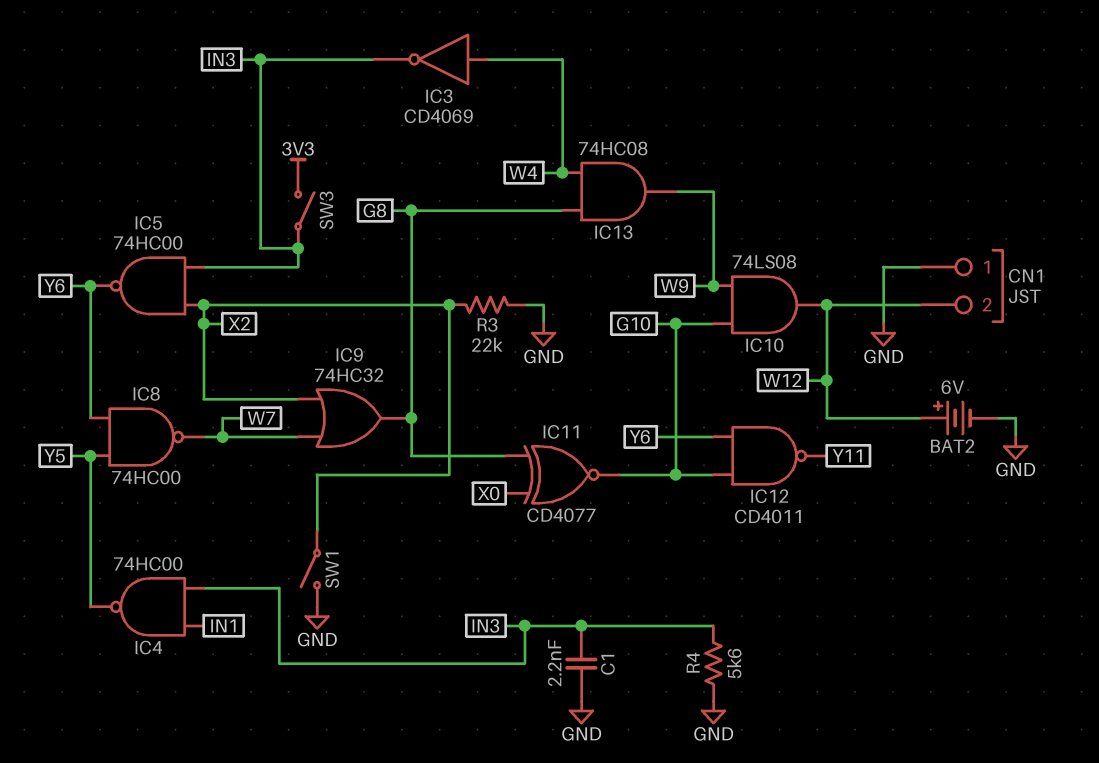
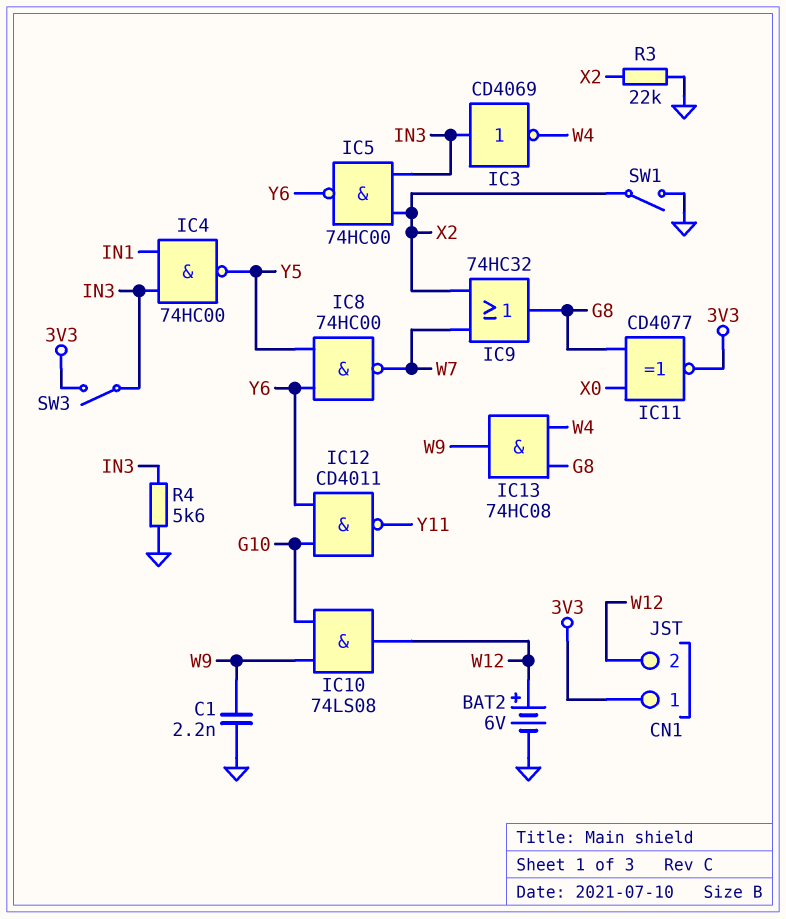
C1: 2.2nF (GND, IN3) -> 2.2nF (GND, W9)
CN1 pin 1: GND -> 3V3
IC3: NOT CD4069 (in W4, out IN3) -> NOT CD4069 (in IN3, out W4)
IC11: XNOR CD4077 (in G8, in X0, out G10) -> XNOR CD4077 (in G8, in X0, out 3V3)

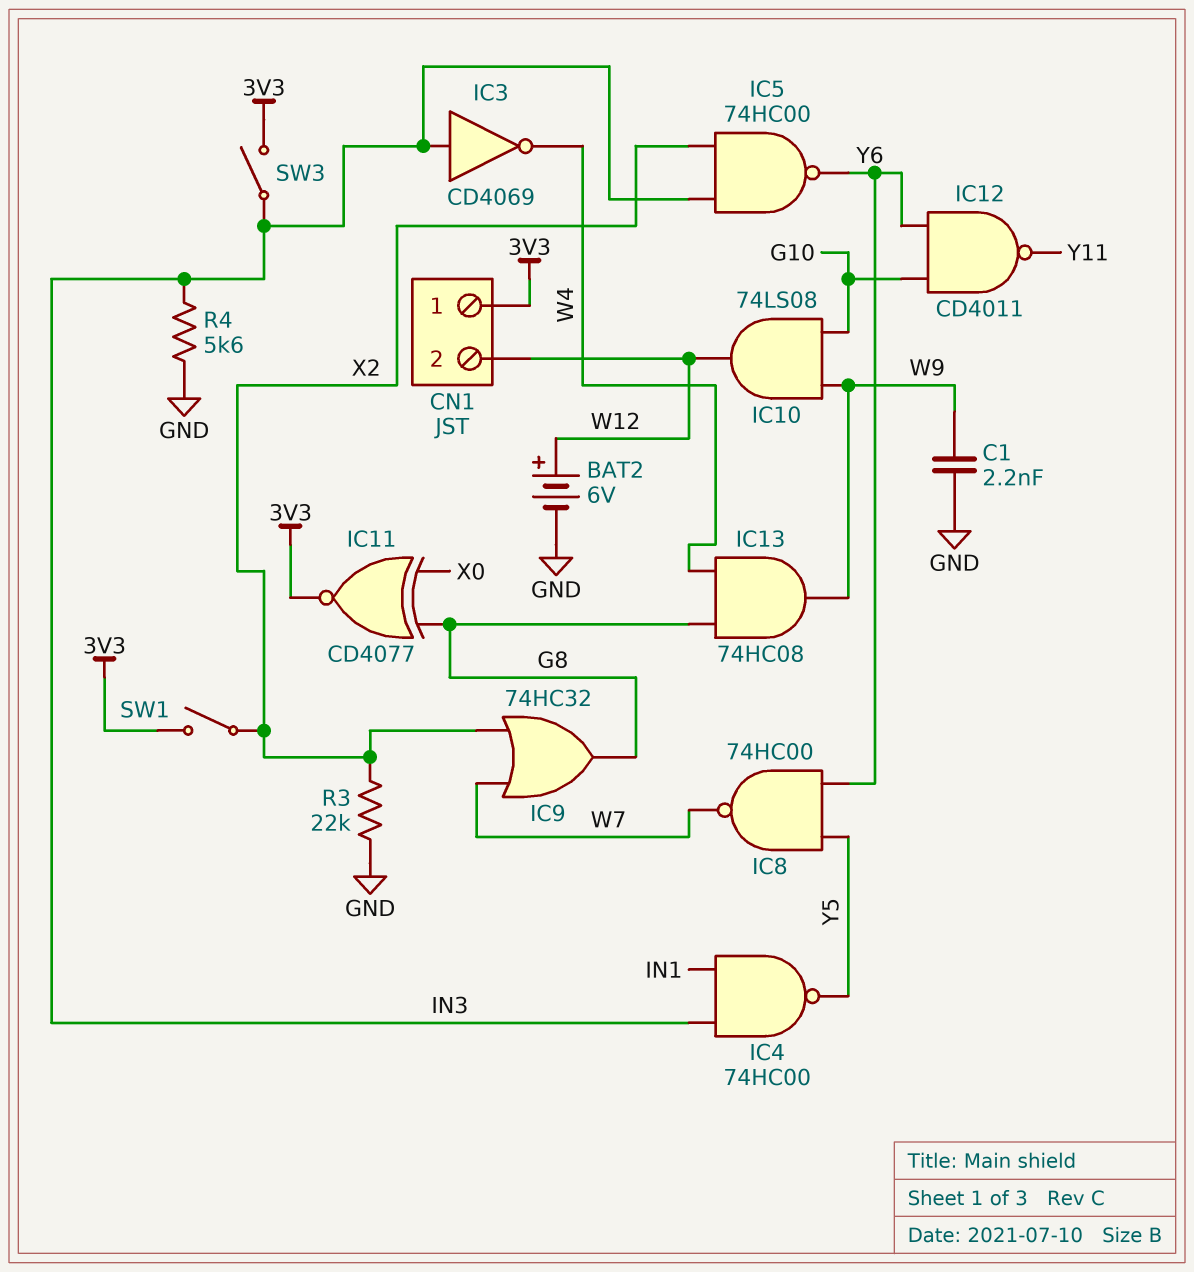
SW1: switch (GND, X2) -> switch (3V3, X2)

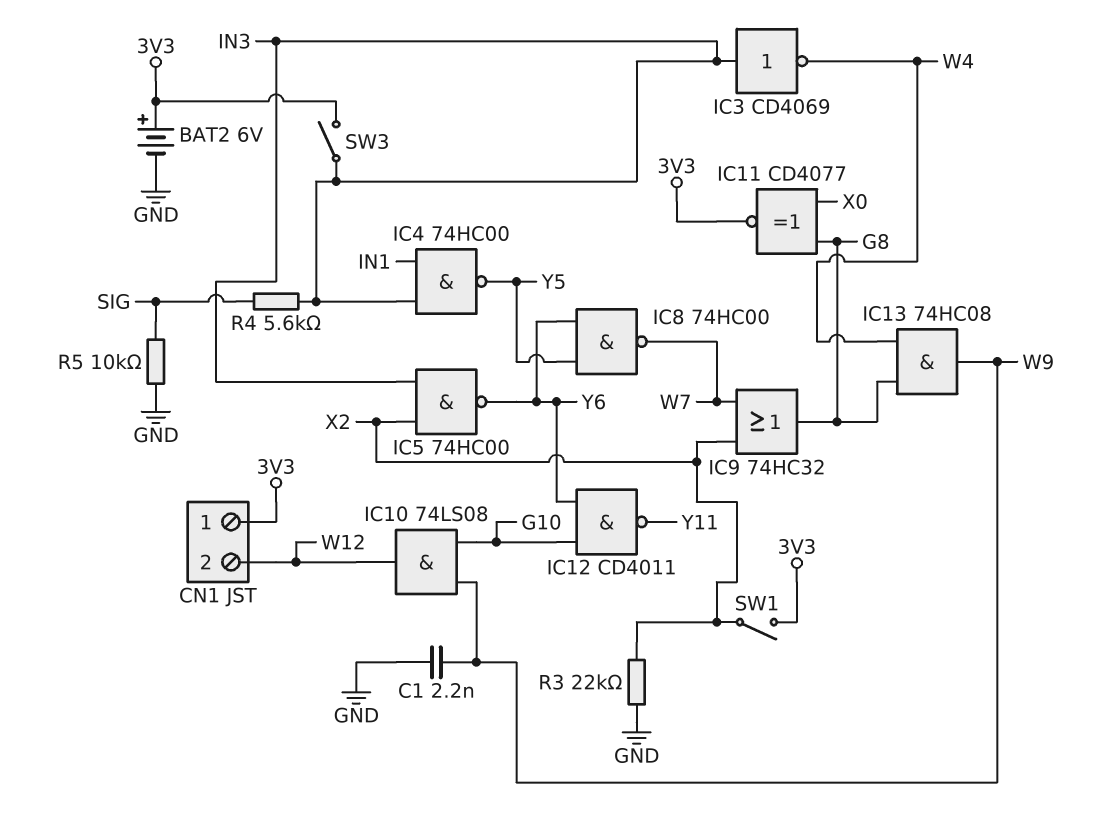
BAT2: 6V (plus W12, minus GND) -> 6V (plus 3V3, minus GND)
R4: 5.6k (GND, IN3) -> 5.6k (IN3, SIG)
R5: none -> 10k (GND, SIG)

